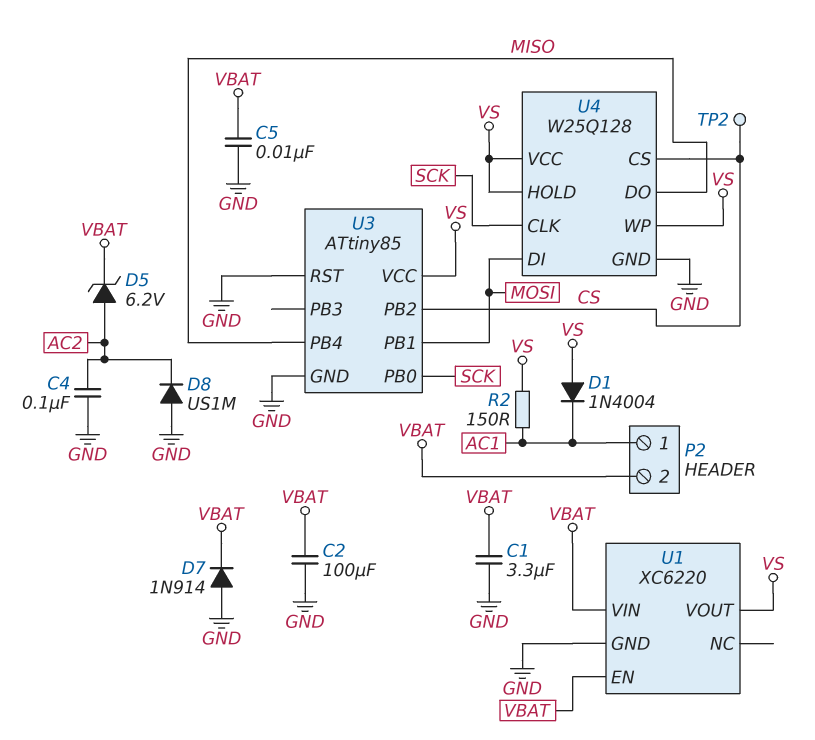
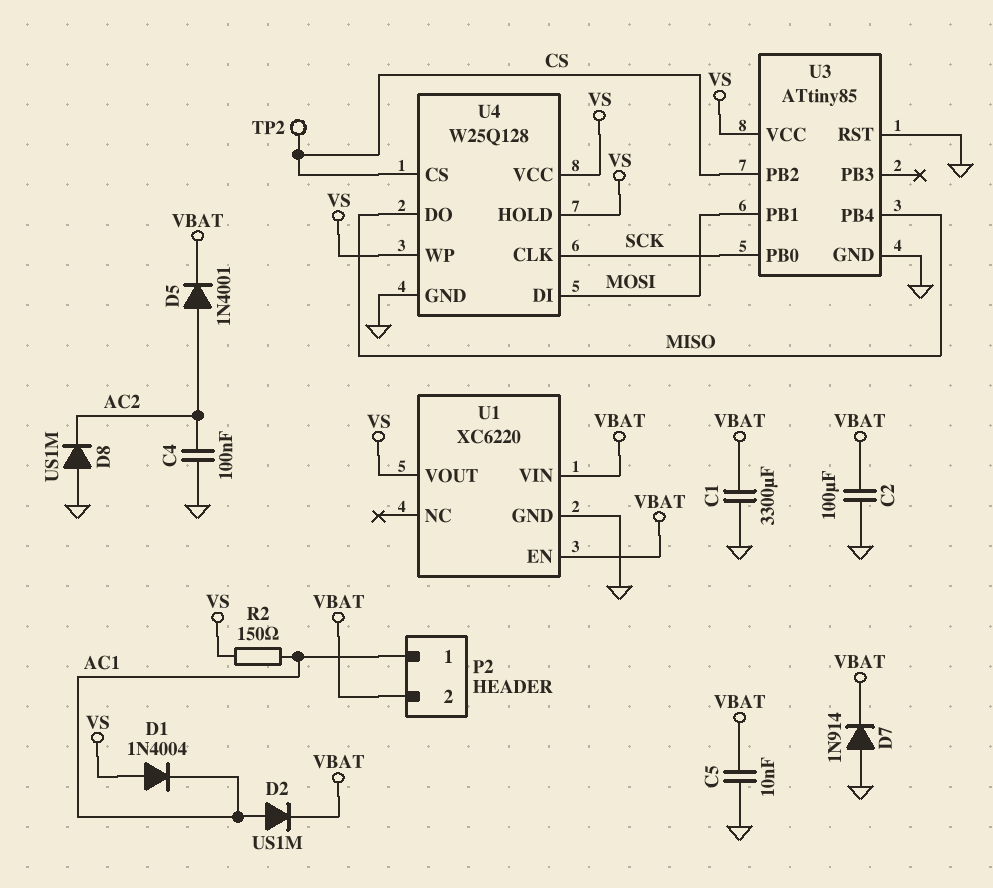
C1: 3.3uF (GND, VBAT) -> 3300uF (GND, VBAT)
D2: none -> diode US1M (A AC1, K VBAT)
D5: zener 6.2V (A AC2, K VBAT) -> diode 1N4001 (A AC2, K VBAT)

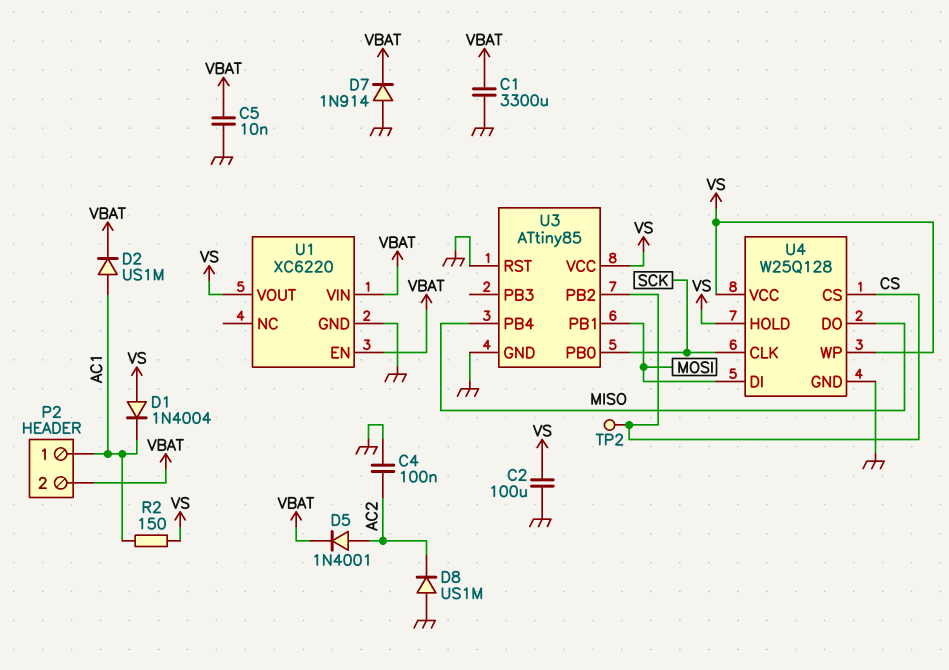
C2: 100uF (GND, VBAT) -> 100uF (GND, VS)

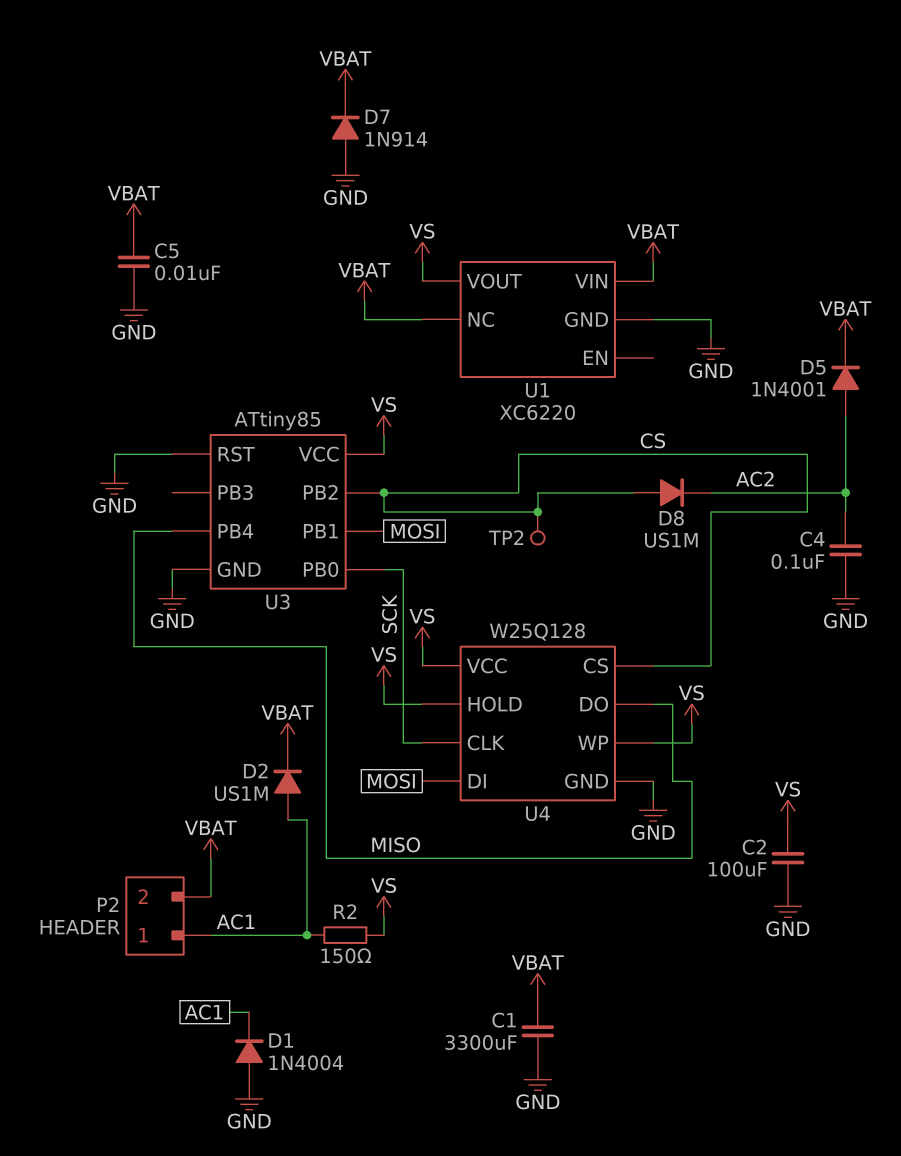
D1: diode 1N4004 (A VS, K AC1) -> diode 1N4004 (A GND, K AC1)
D8: diode US1M (A GND, K AC2) -> diode US1M (A CS, K AC2)
U1 pin EN: VBAT -> none
U1 pin NC: none -> VBAT

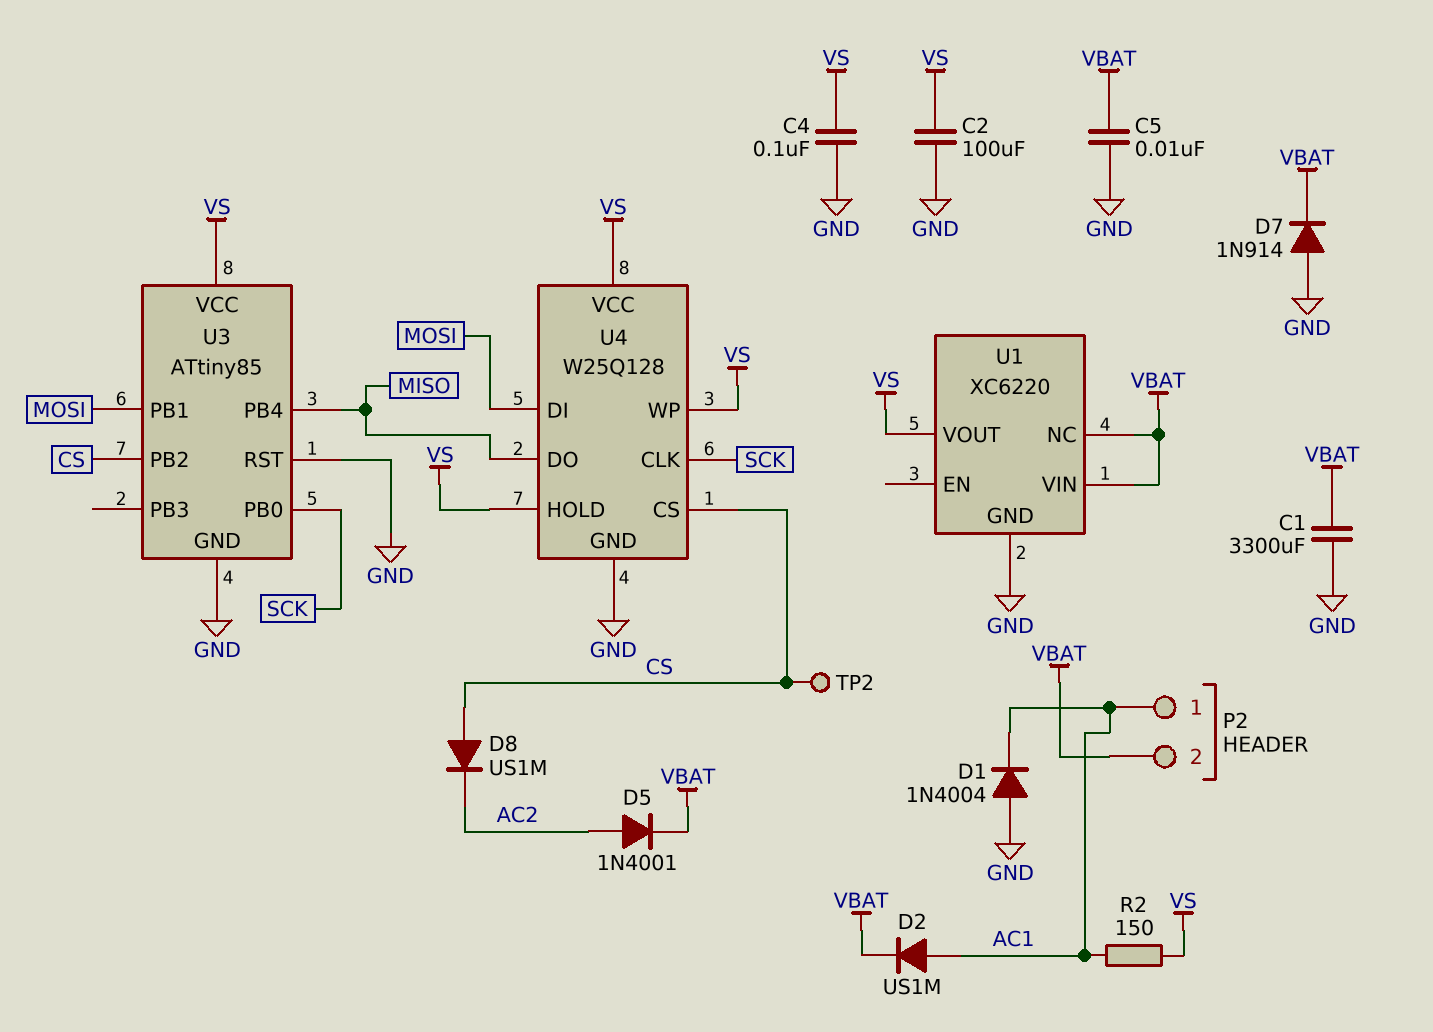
C4: 100nF (AC2, GND) -> 100nF (GND, VS)

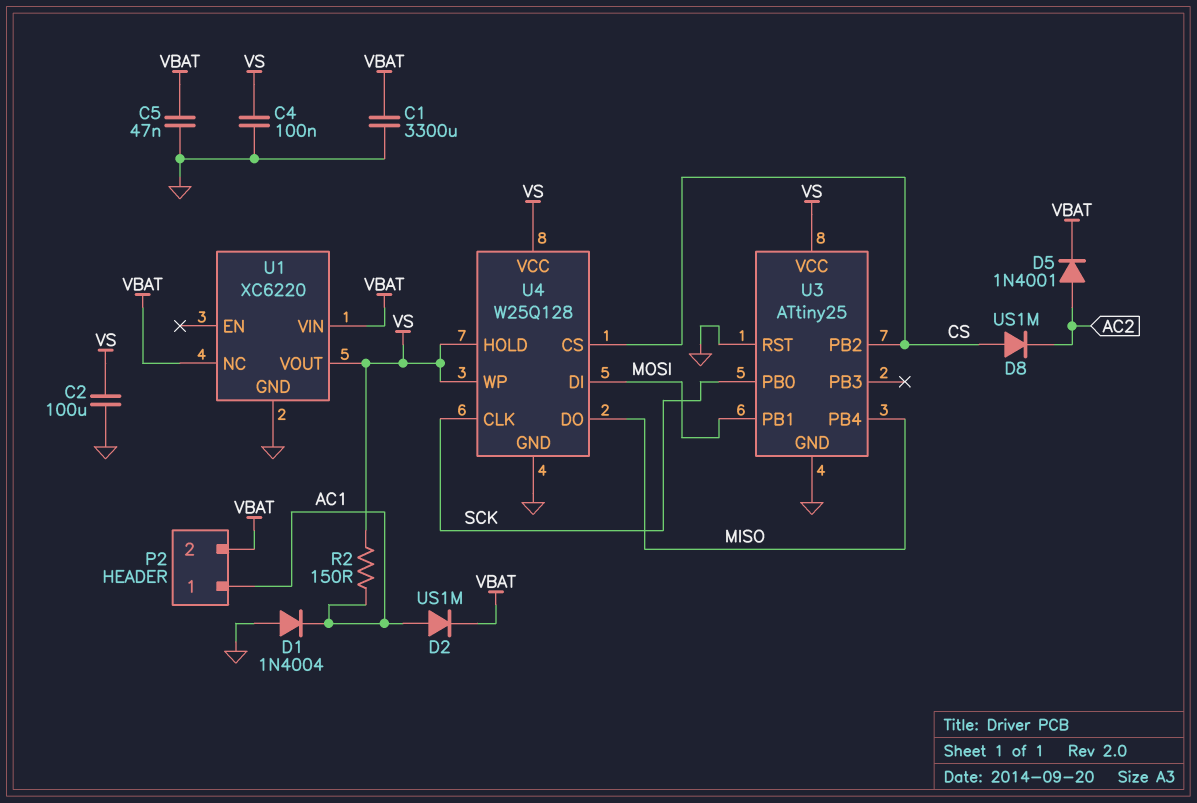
C5: 10nF (GND, VBAT) -> 47nF (GND, VBAT)
D7: diode 1N914 (A GND, K VBAT) -> none
TP2: test point (CS) -> none
U3: ATtiny85 -> ATtiny25

